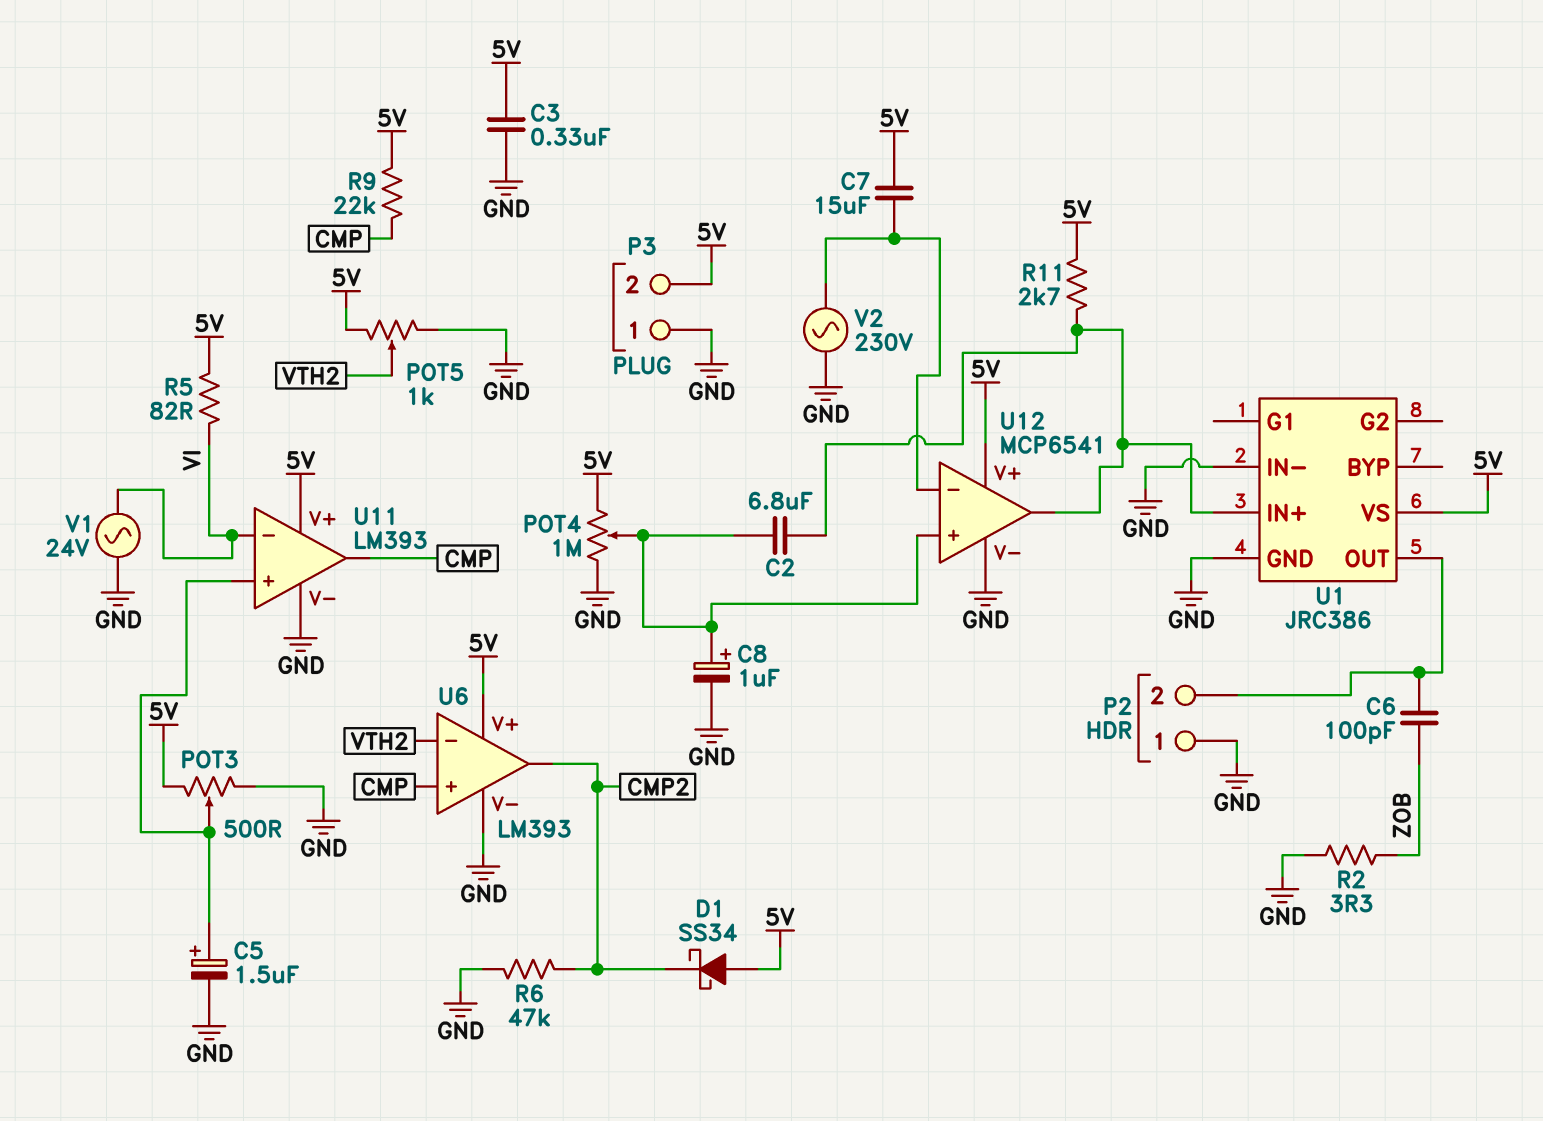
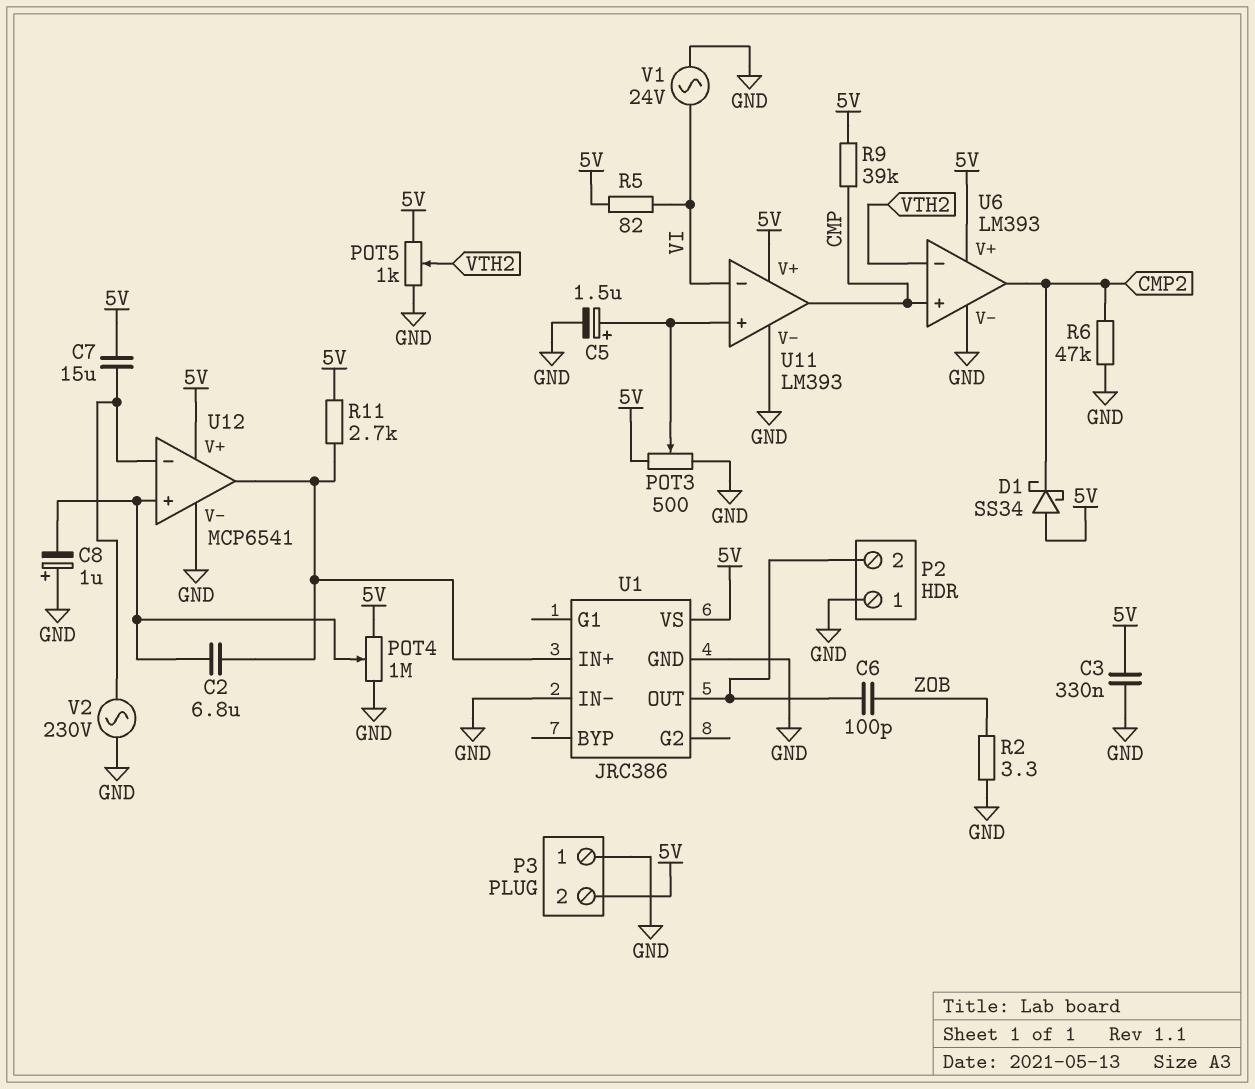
C8: 1uF (plus U12/in+, minus GND) -> 1uF (plus GND, minus U12/in+)
R9: 22k (5V, CMP) -> 39k (5V, CMP)

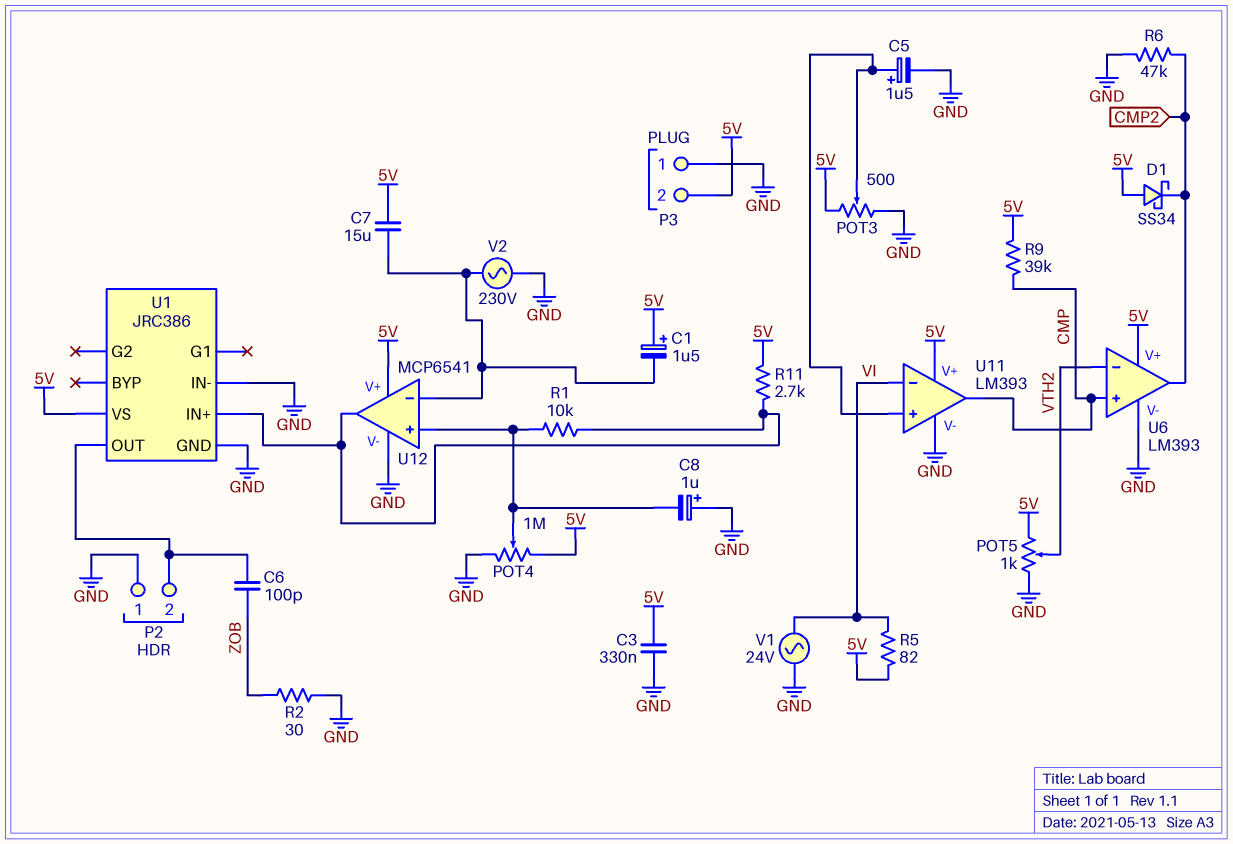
C1: none -> 1.5uF (plus 5V, minus U12/in-)
C2: 6.8uF (U1/IN+, U12/in+) -> none
R1: none -> 10k (U1/IN+, U12/in+)
R2: 3.3 (GND, ZOB) -> 30 (GND, ZOB)

